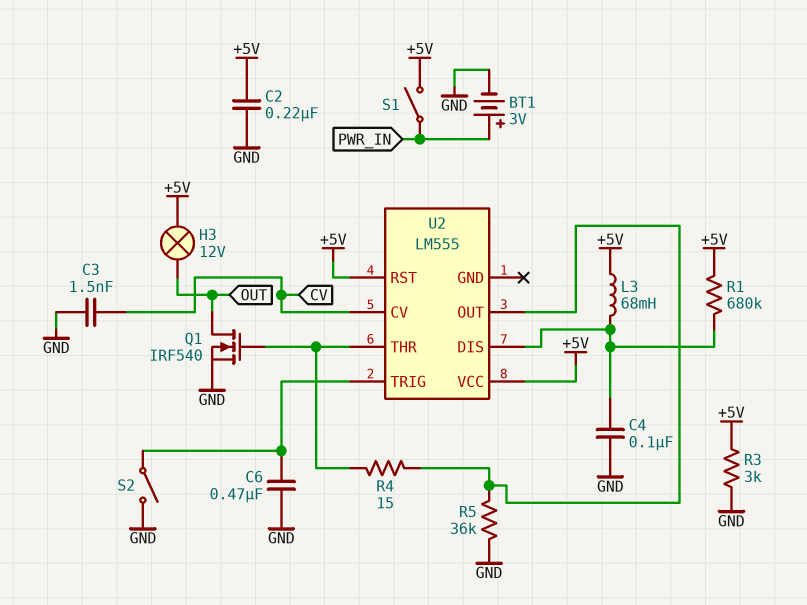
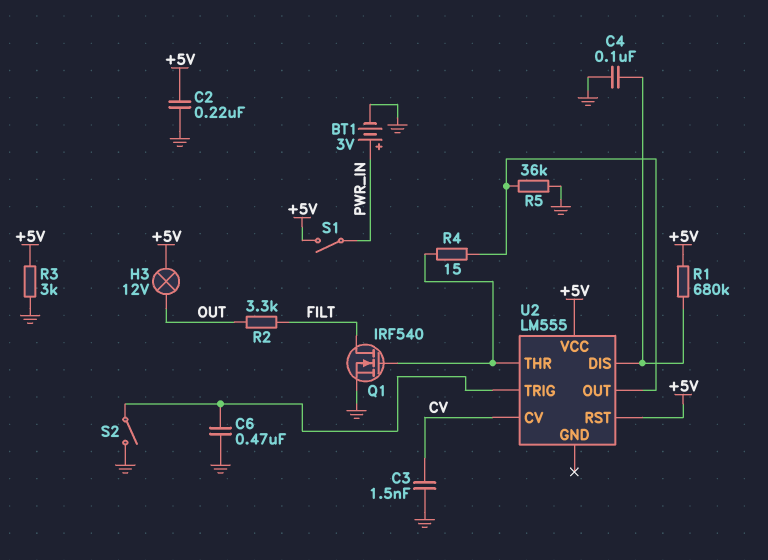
L3: 68mH (+5V, U2/DIS) -> none
Q1: NMOS IRF540 (G U2/THR, D OUT, S GND) -> NMOS IRF540 (G U2/THR, D FILT, S GND)
R2: none -> 3.3k (FILT, OUT)

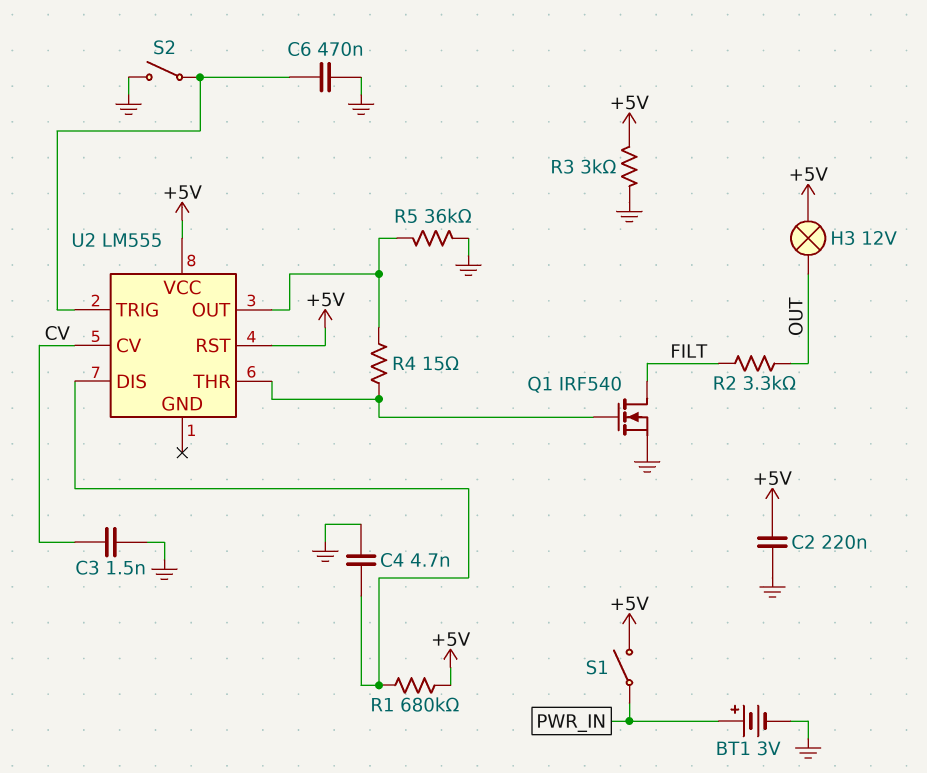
C4: 100nF (GND, U2/DIS) -> 4.7nF (GND, U2/DIS)

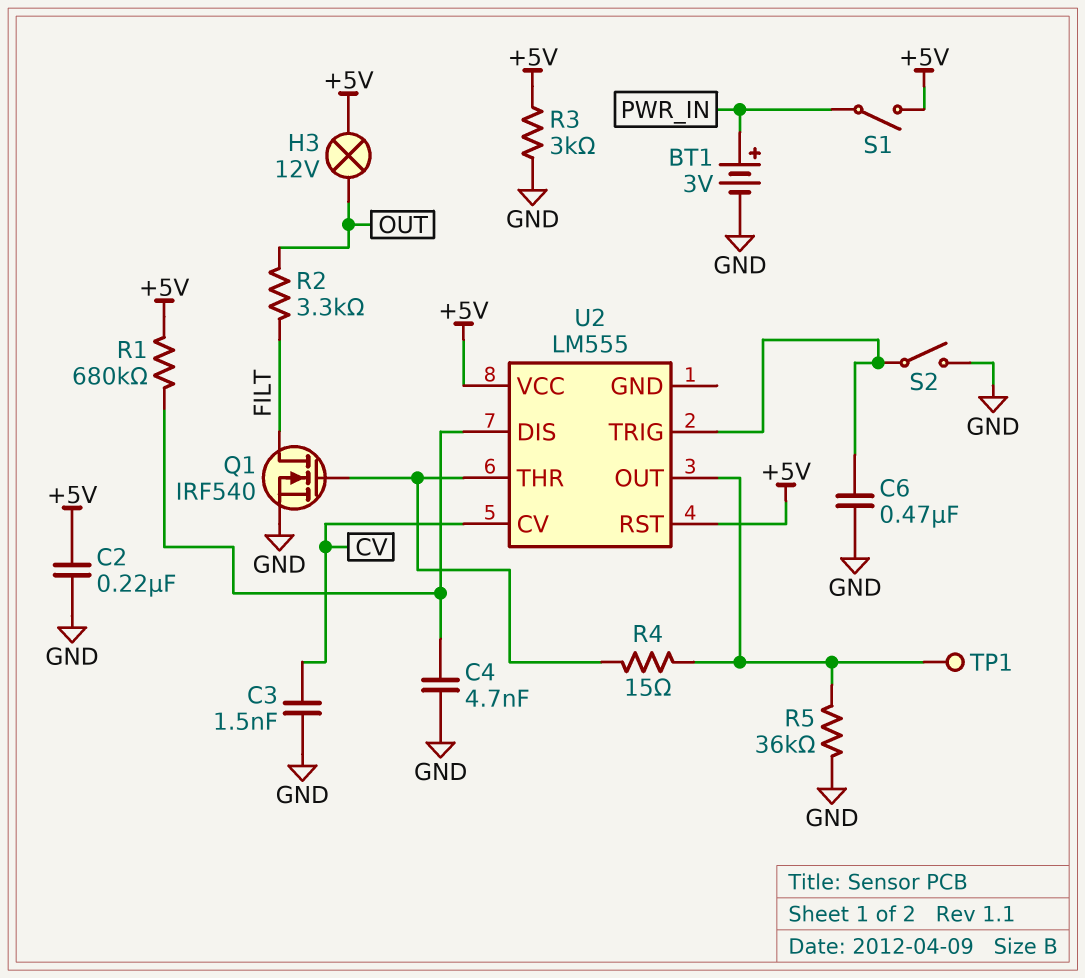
TP1: none -> test point (U2/OUT)

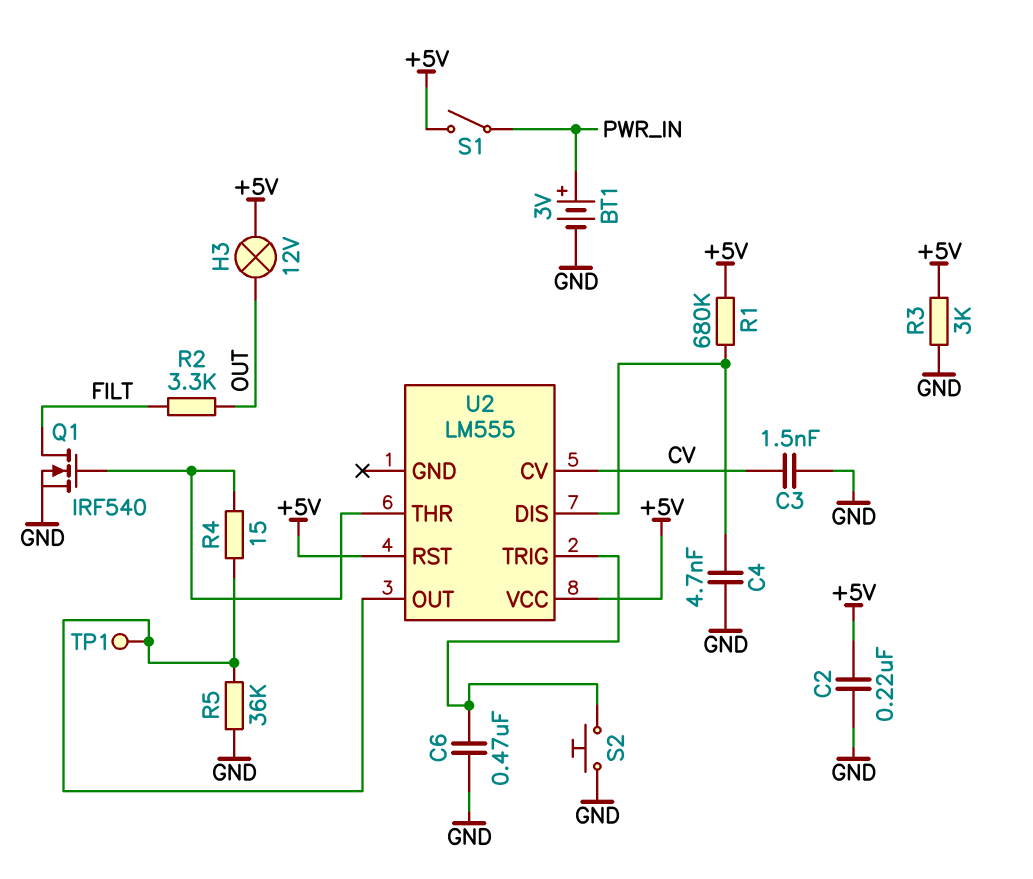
S2: switch (GND, U2/TRIG) -> button (GND, U2/TRIG)

